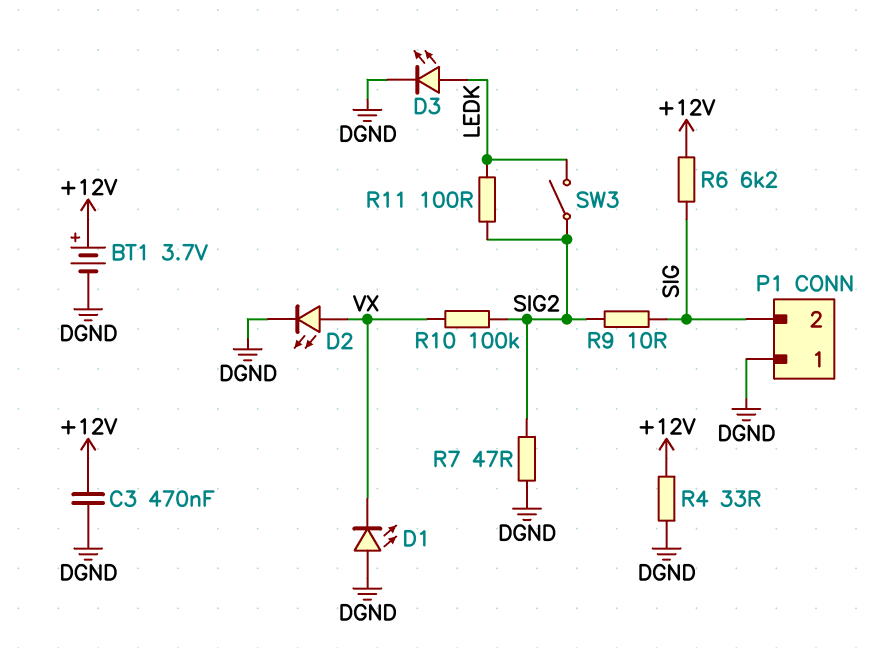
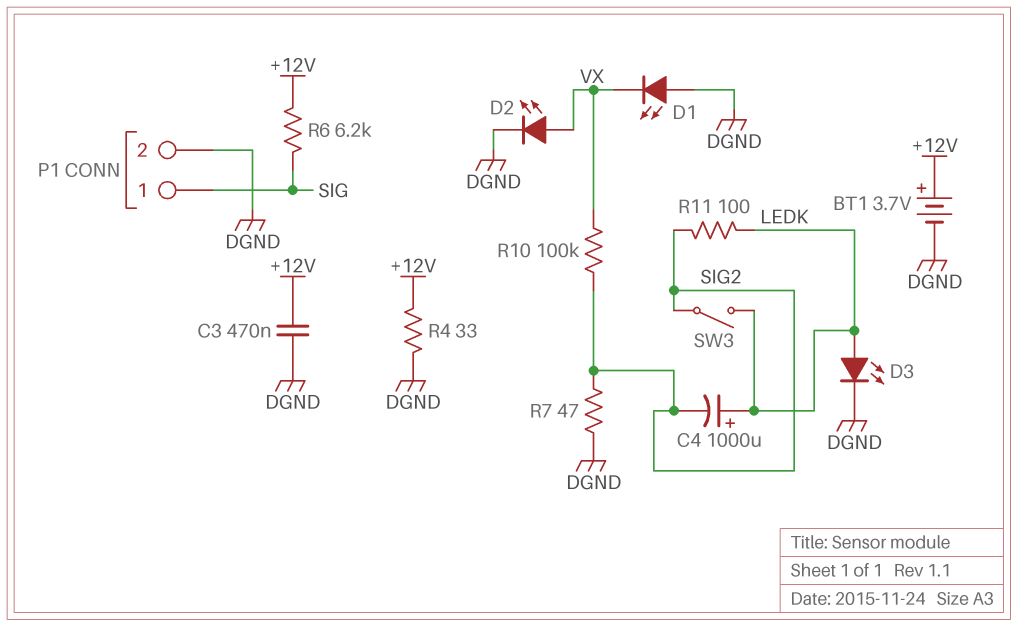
C4: none -> 1000uF (plus LEDK, minus SIG2)
P1 pin 1: DGND -> SIG
P1 pin 2: SIG -> DGND
R9: 10 (SIG, SIG2) -> none

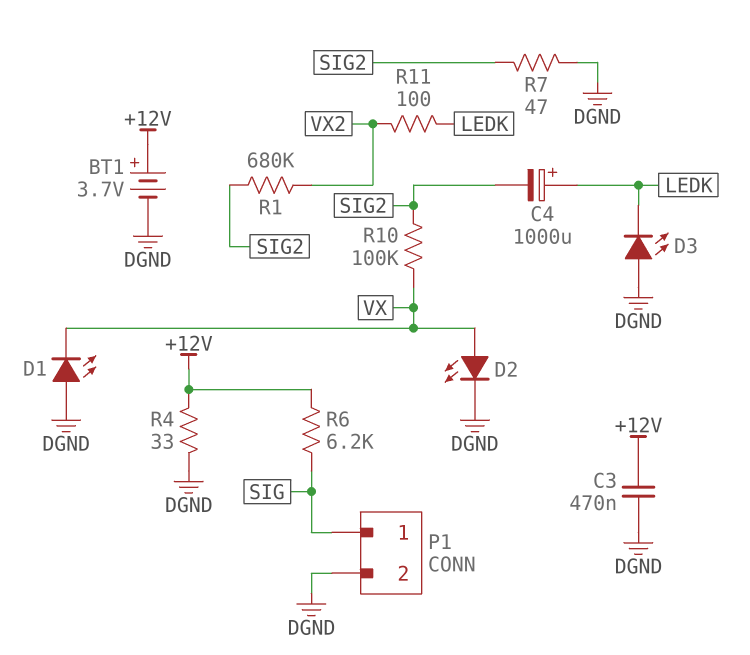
D3: LED (A LEDK, K DGND) -> LED (A DGND, K LEDK)
R1: none -> 680k (SIG2, VX2)
R11: 100 (LEDK, SIG2) -> 100 (LEDK, VX2)
SW3: switch (LEDK, SIG2) -> none

